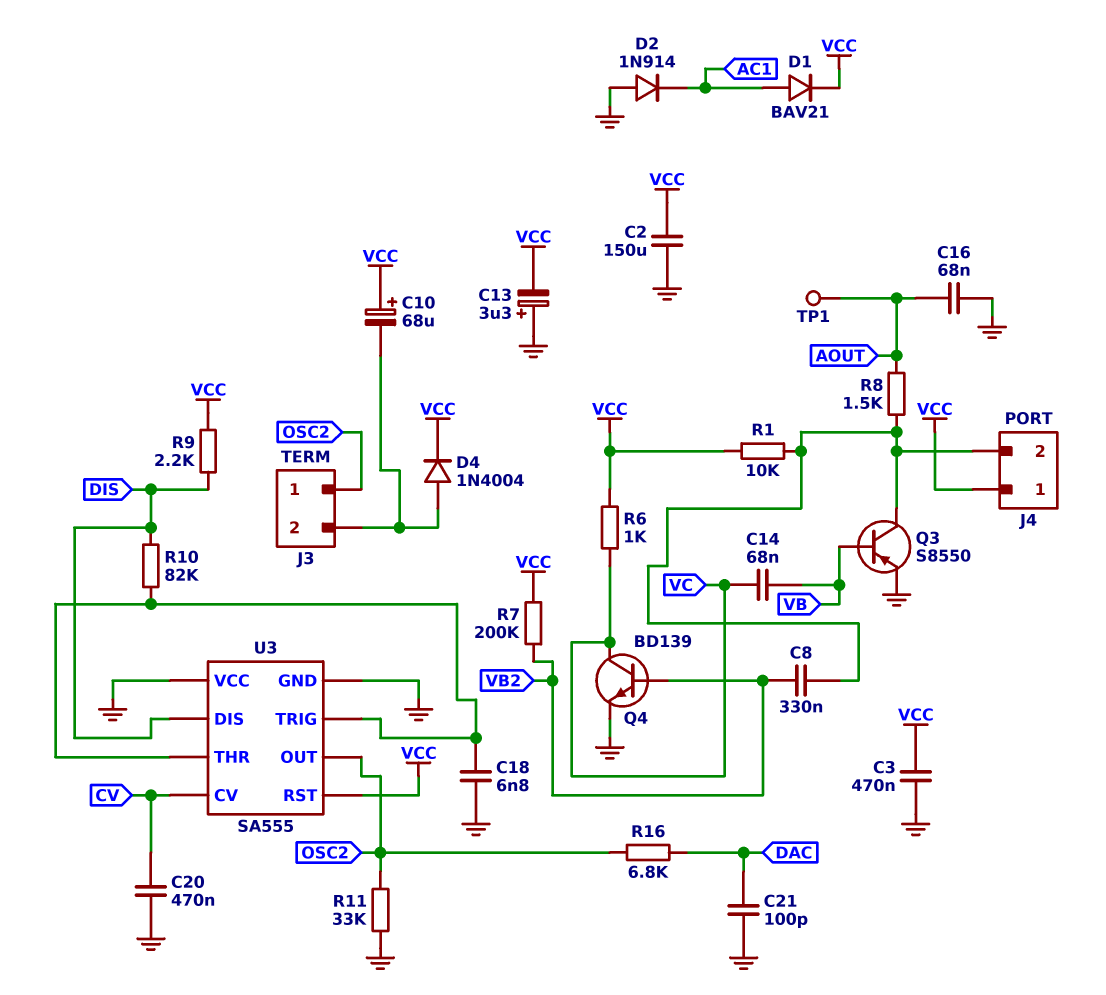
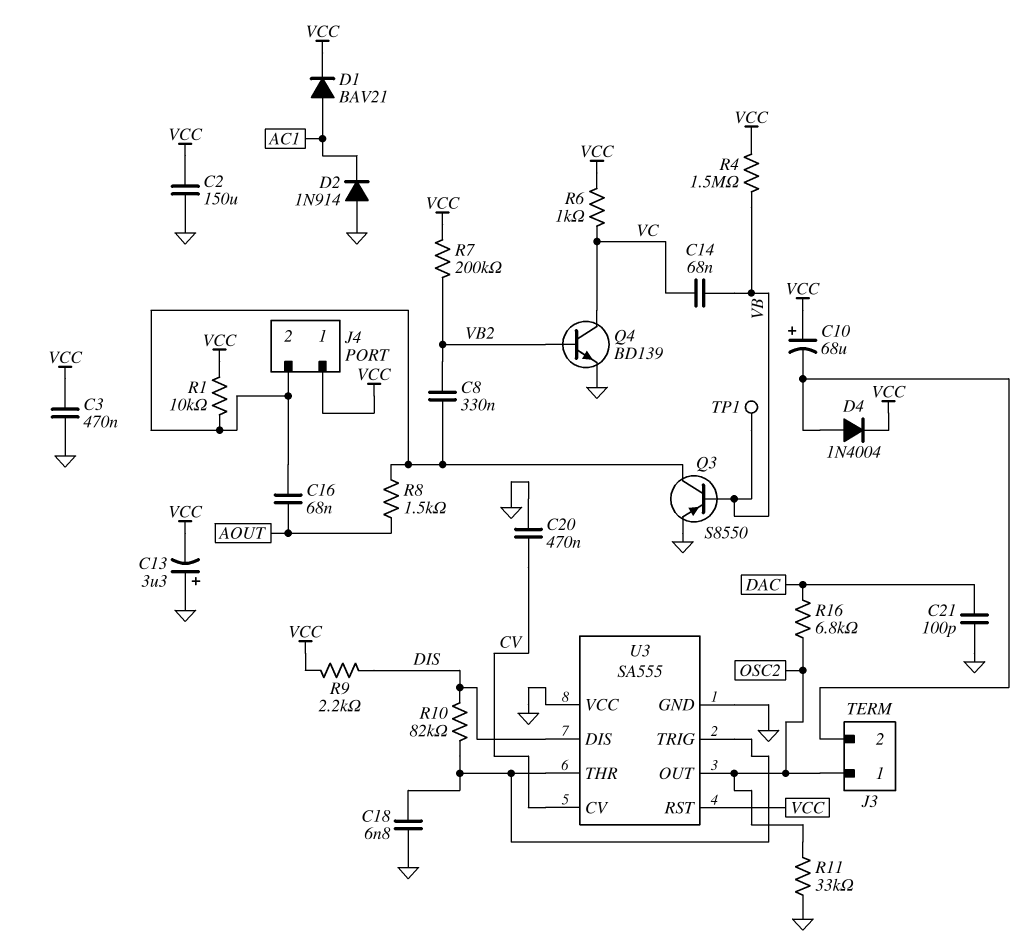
C16: 68nF (AOUT, GND) -> 68nF (AOUT, J4/2)
R4: none -> 1.5M (VB, VCC)
TP1: test point (AOUT) -> test point (VB)

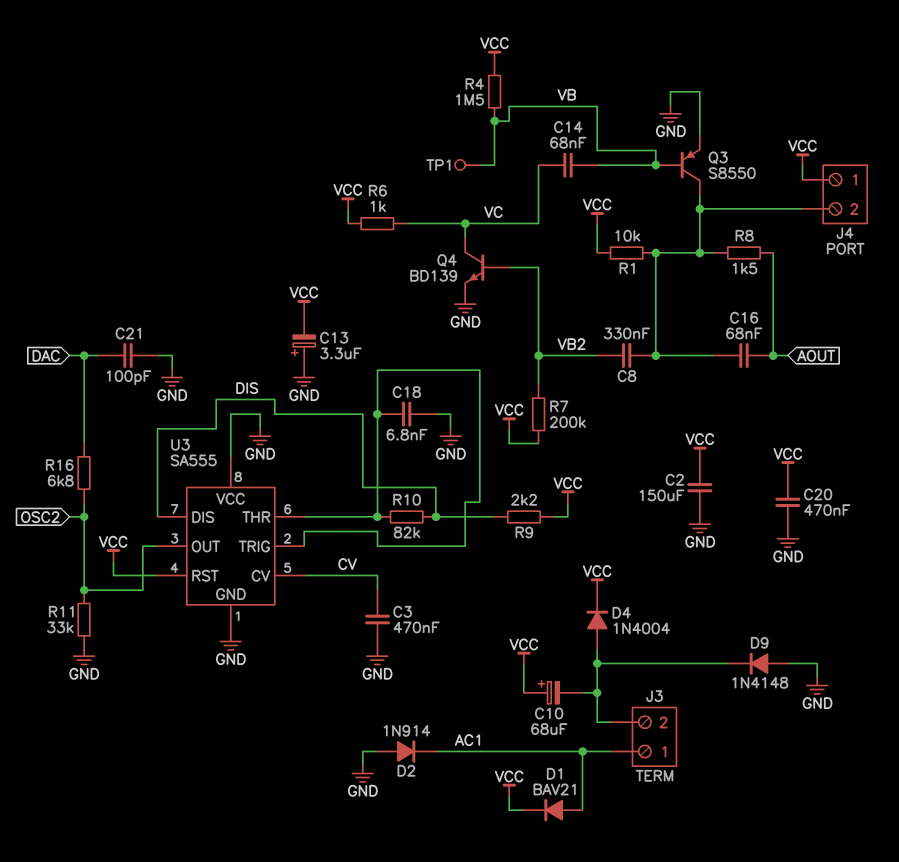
C3: 470nF (GND, VCC) -> 470nF (CV, GND)
C20: 470nF (CV, GND) -> 470nF (GND, VCC)
D9: none -> diode 1N4148 (A GND, K J3/2)
J3 pin 1: OSC2 -> AC1

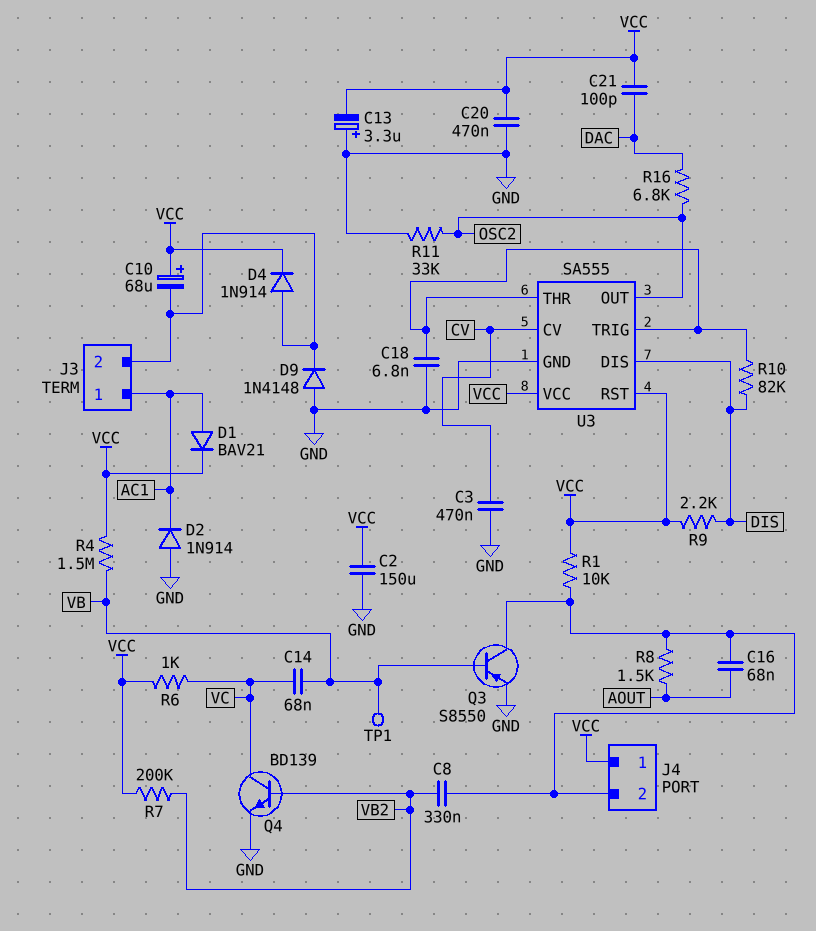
C21: 100pF (DAC, GND) -> 100pF (DAC, VCC)
D4: diode 1N4004 (A J3/2, K VCC) -> diode 1N914 (A J3/2, K VCC)
U3 pin VCC: GND -> VCC

